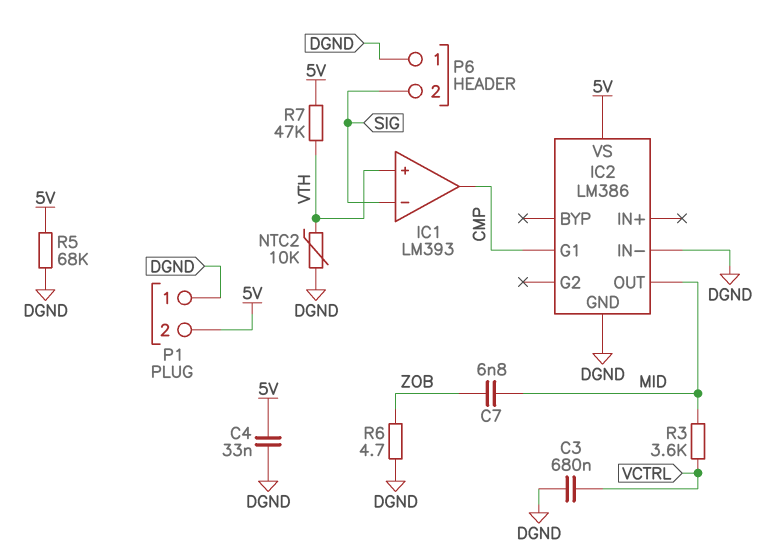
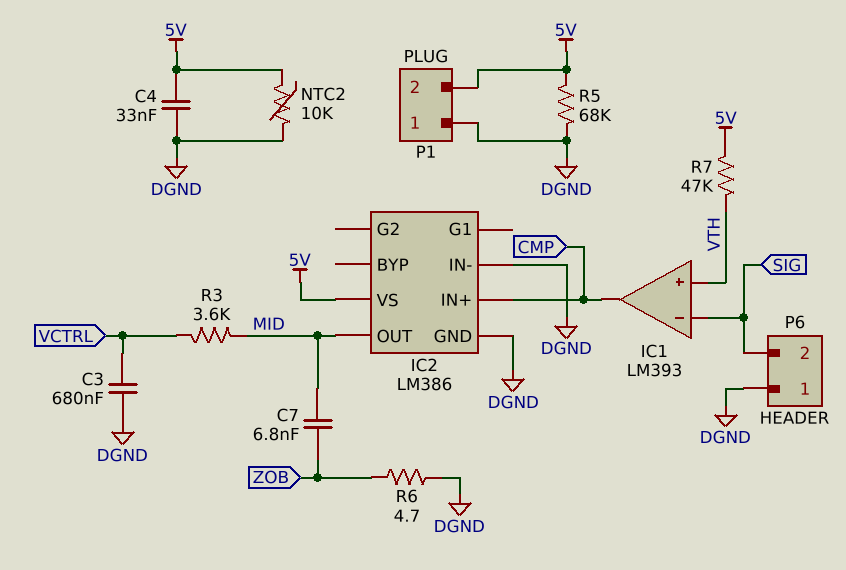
IC2 pin G1: CMP -> none
IC2 pin IN+: none -> CMP
NTC2: 10k (DGND, VTH) -> 10k (5V, DGND)

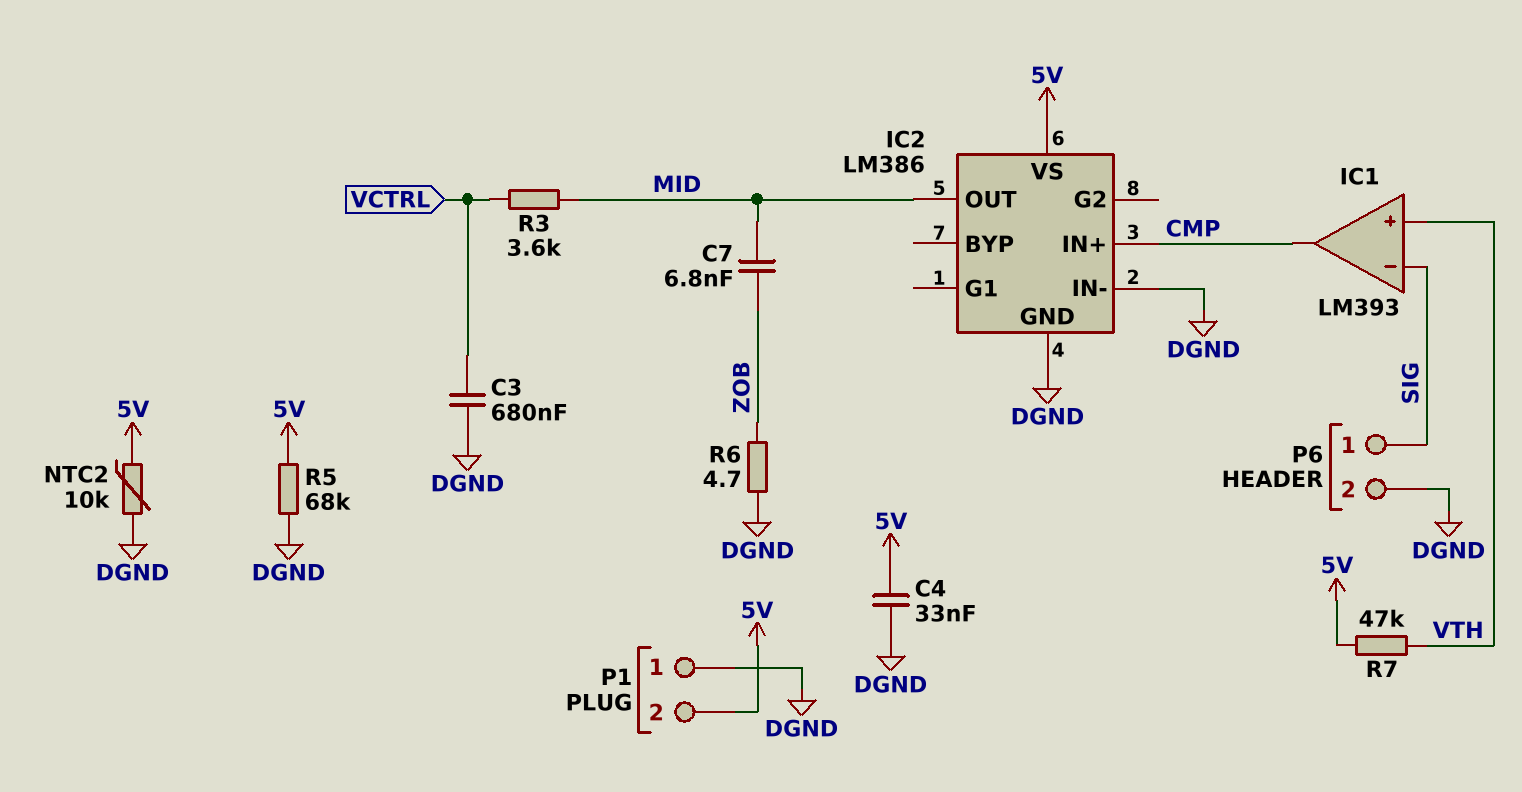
P6 pin 1: DGND -> SIG
P6 pin 2: SIG -> DGND

